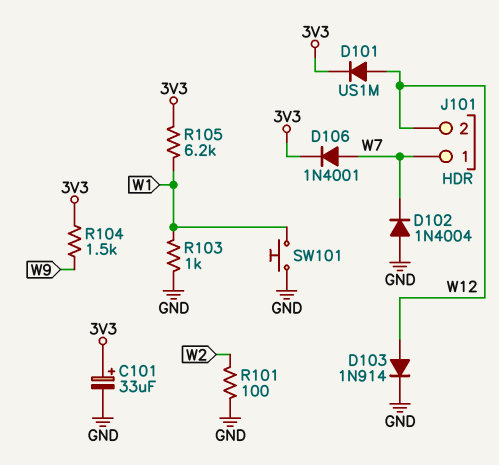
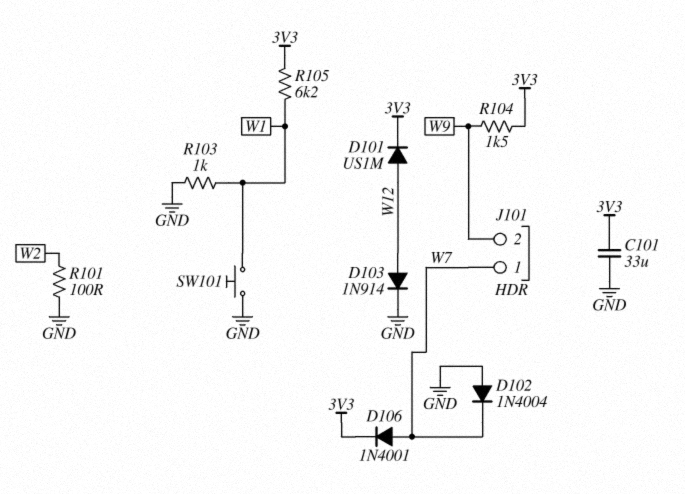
C101: 33uF (plus 3V3, minus GND) -> 33uF (3V3, GND)
J101 pin 2: W12 -> W9

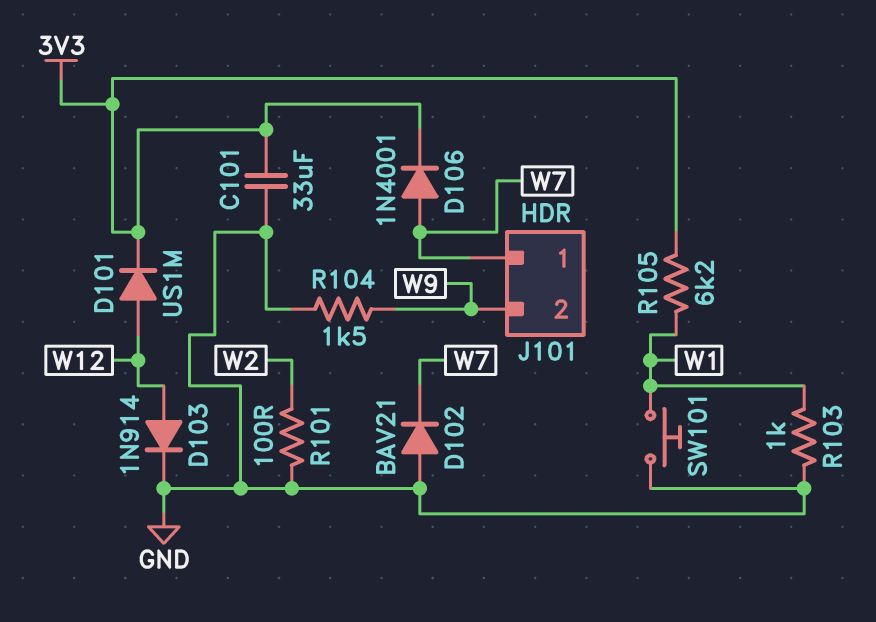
D102: diode 1N4004 (A GND, K W7) -> diode BAV21 (A GND, K W7)
R104: 1.5k (3V3, W9) -> 1.5k (GND, W9)

